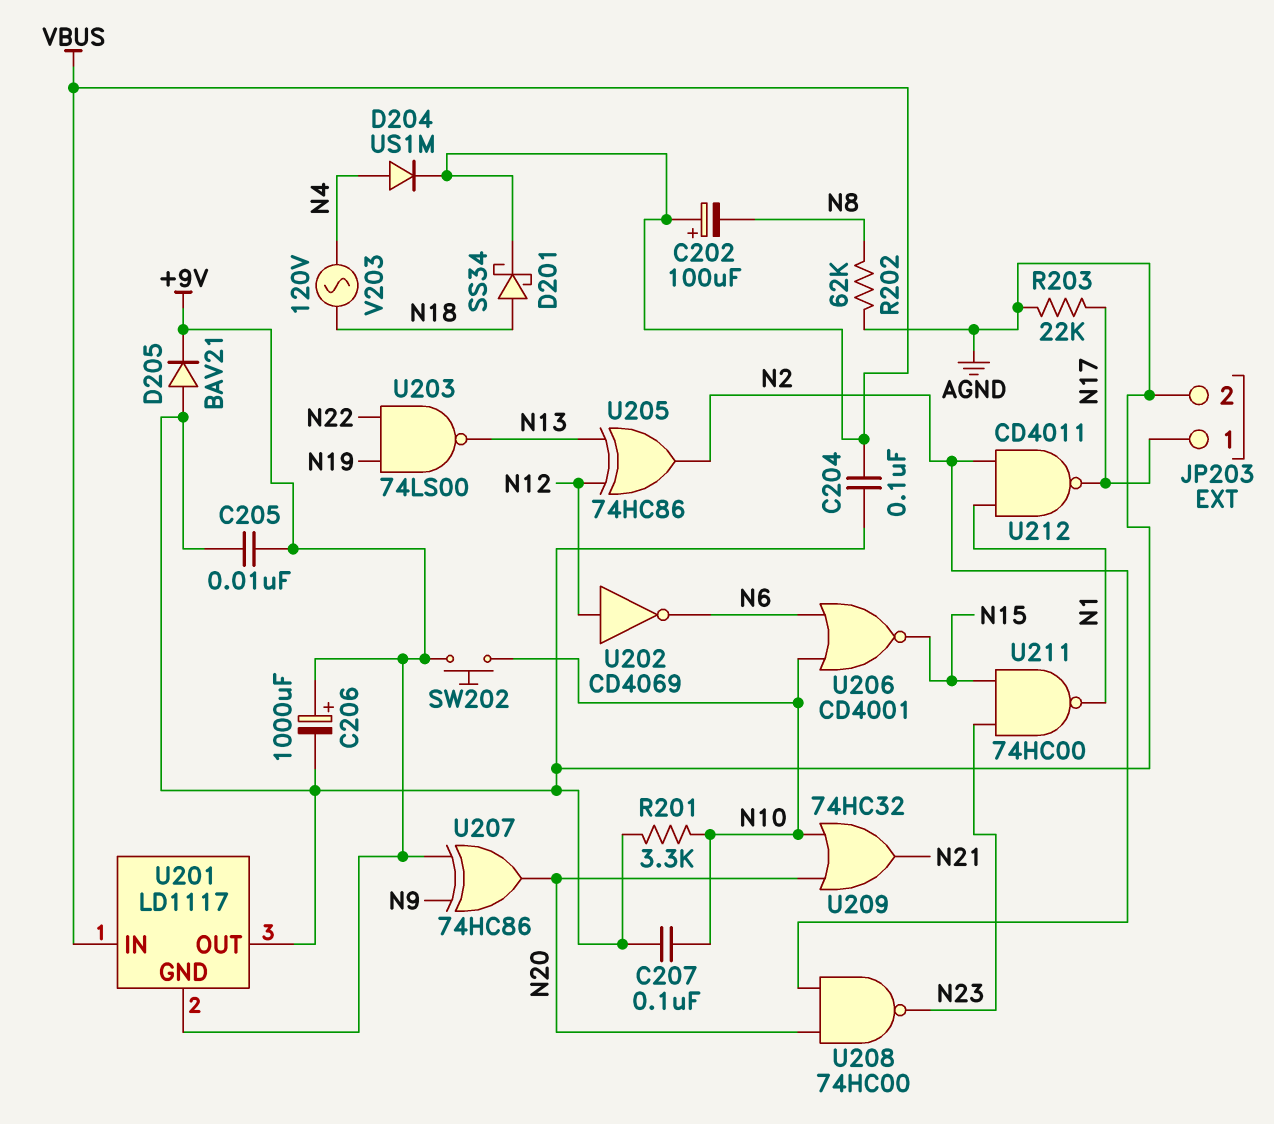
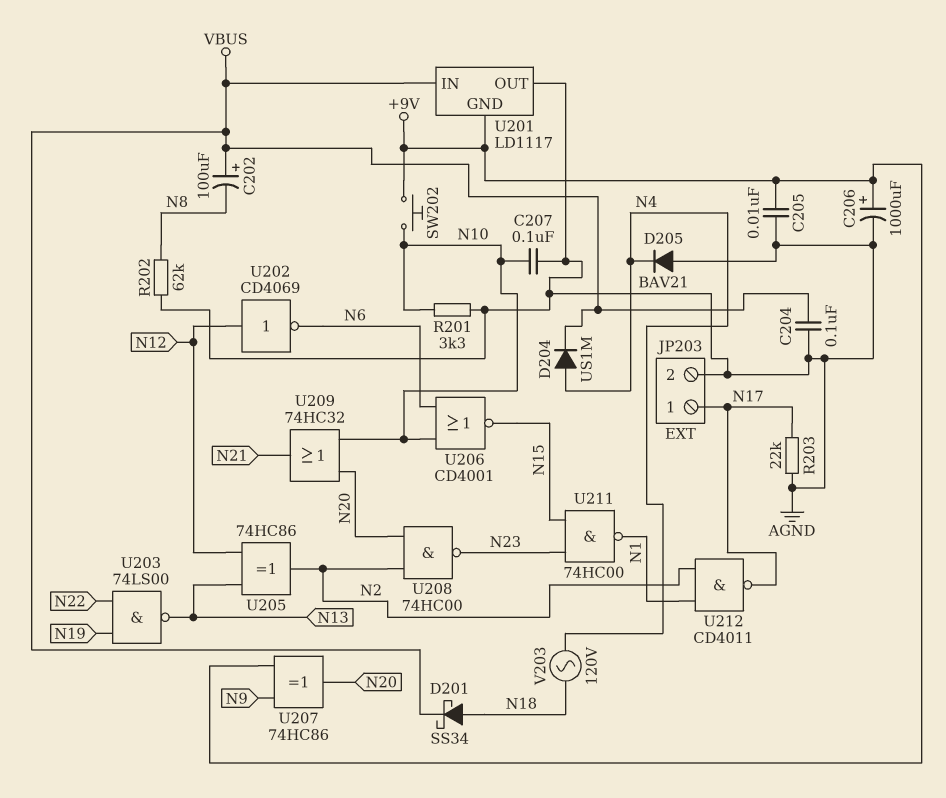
D205: diode BAV21 (A AGND, K +9V) -> diode BAV21 (A AGND, K N4)

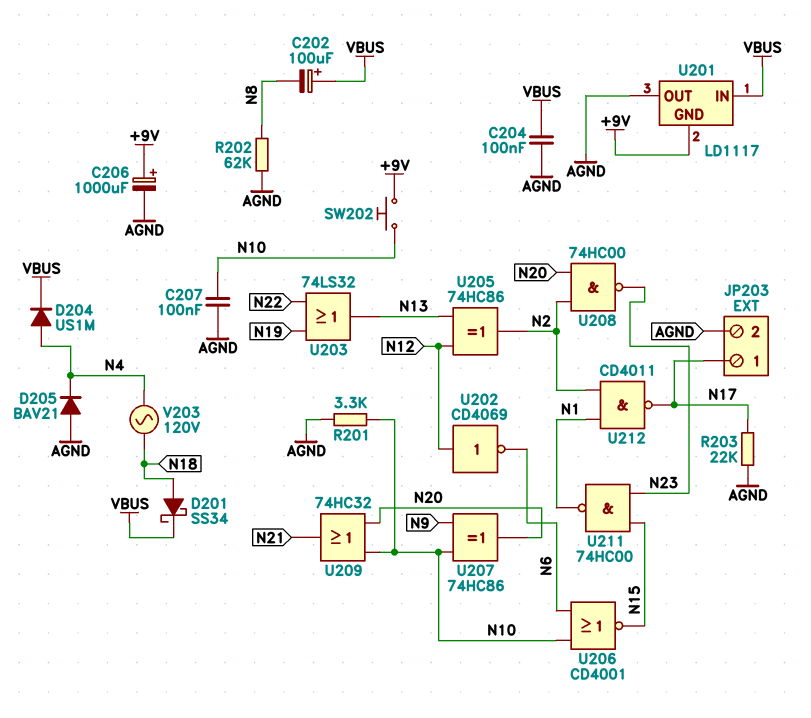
C205: 10nF (+9V, AGND) -> none
U203: NAND 74LS00 (in N19, in N22, out N13) -> OR 74LS32 (in N19, in N22, out N13)
U207: XOR 74HC86 (in +9V, in N9, out N20) -> XOR 74HC86 (in N9, in N10, out N20)

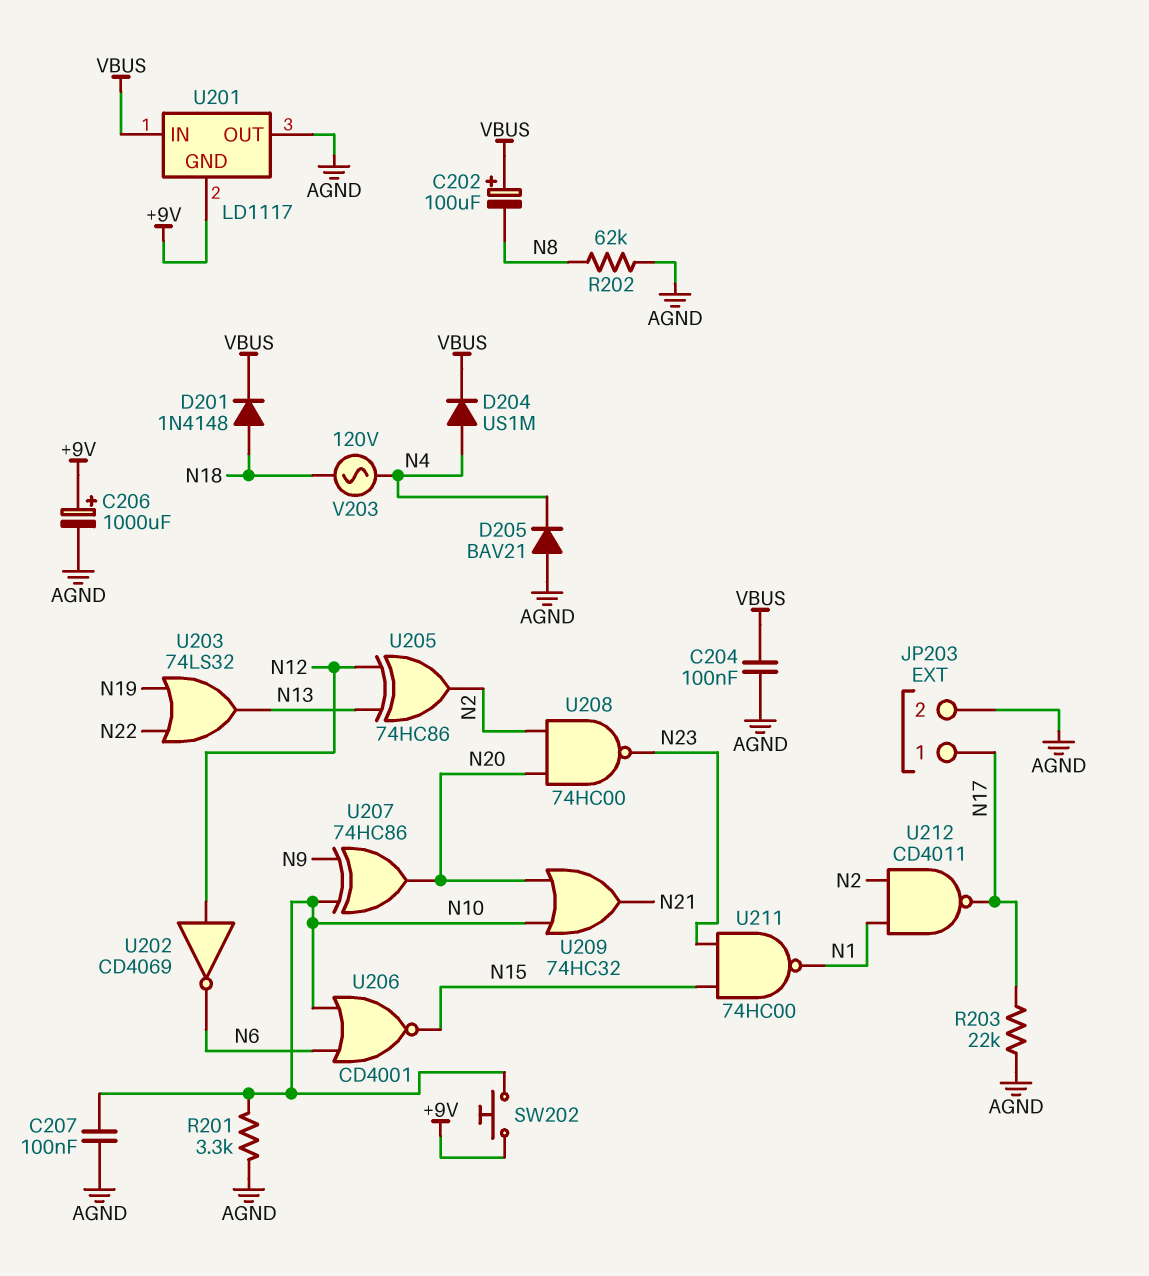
D201: schottky SS34 (A N18, K VBUS) -> diode 1N4148 (A N18, K VBUS)

